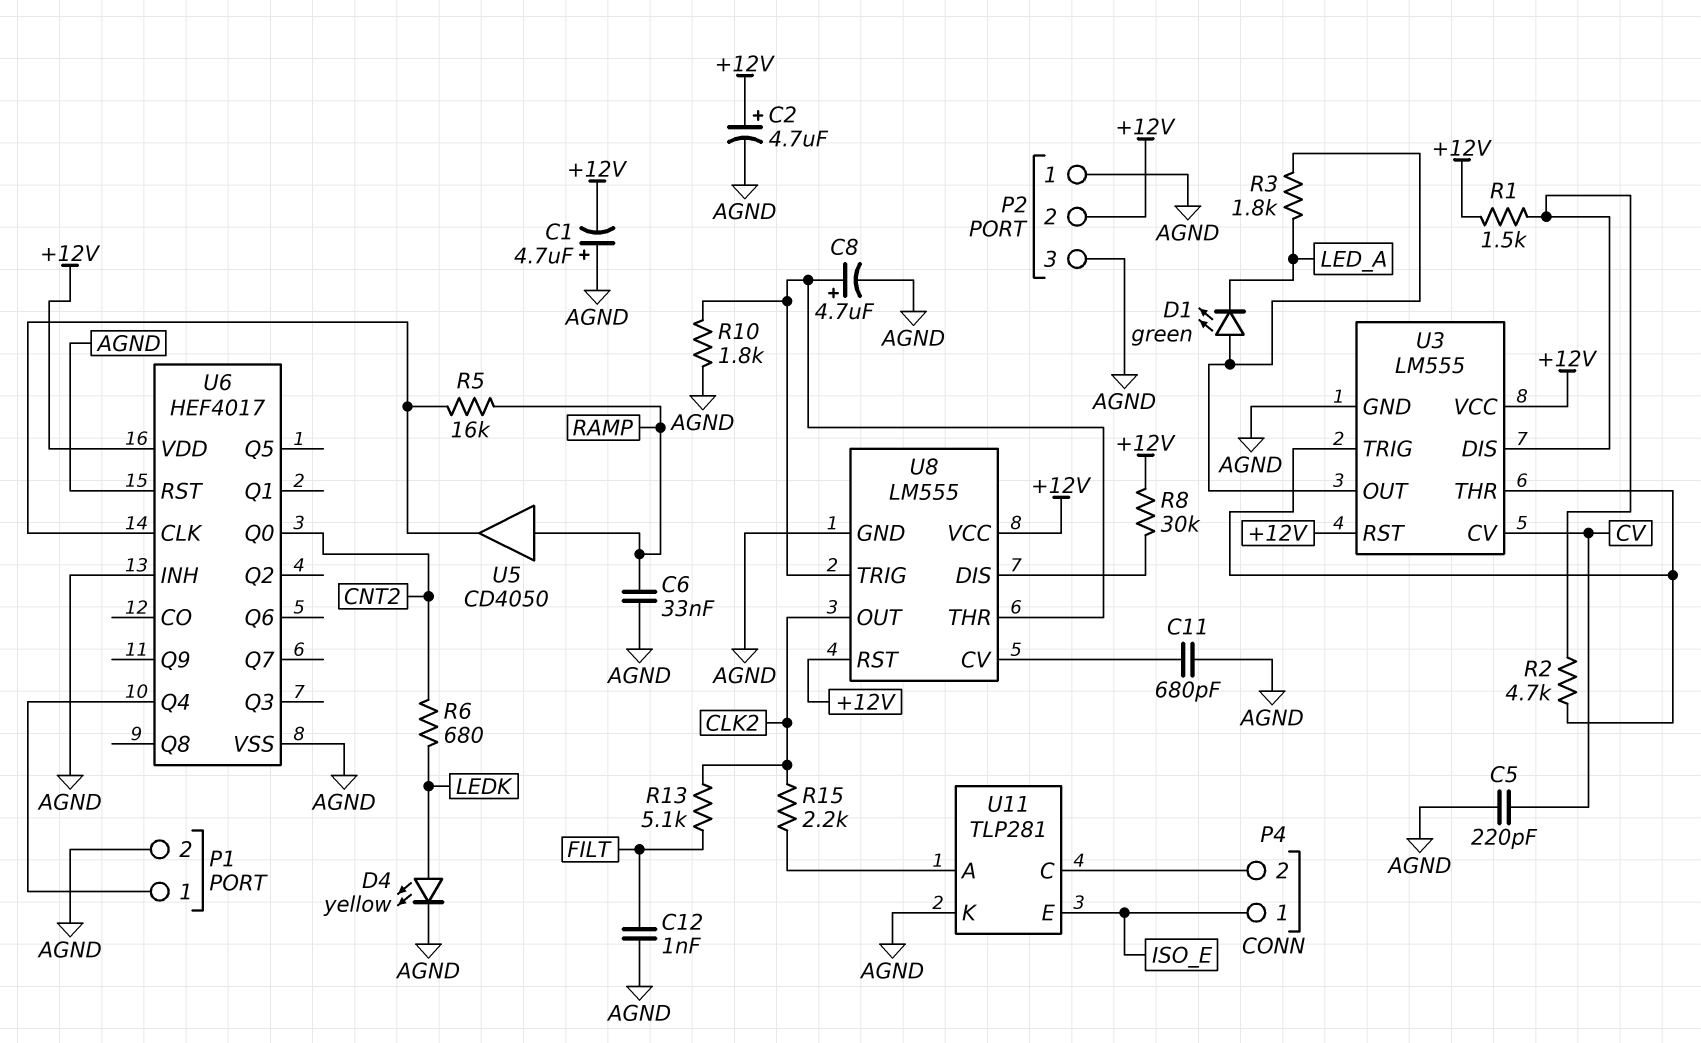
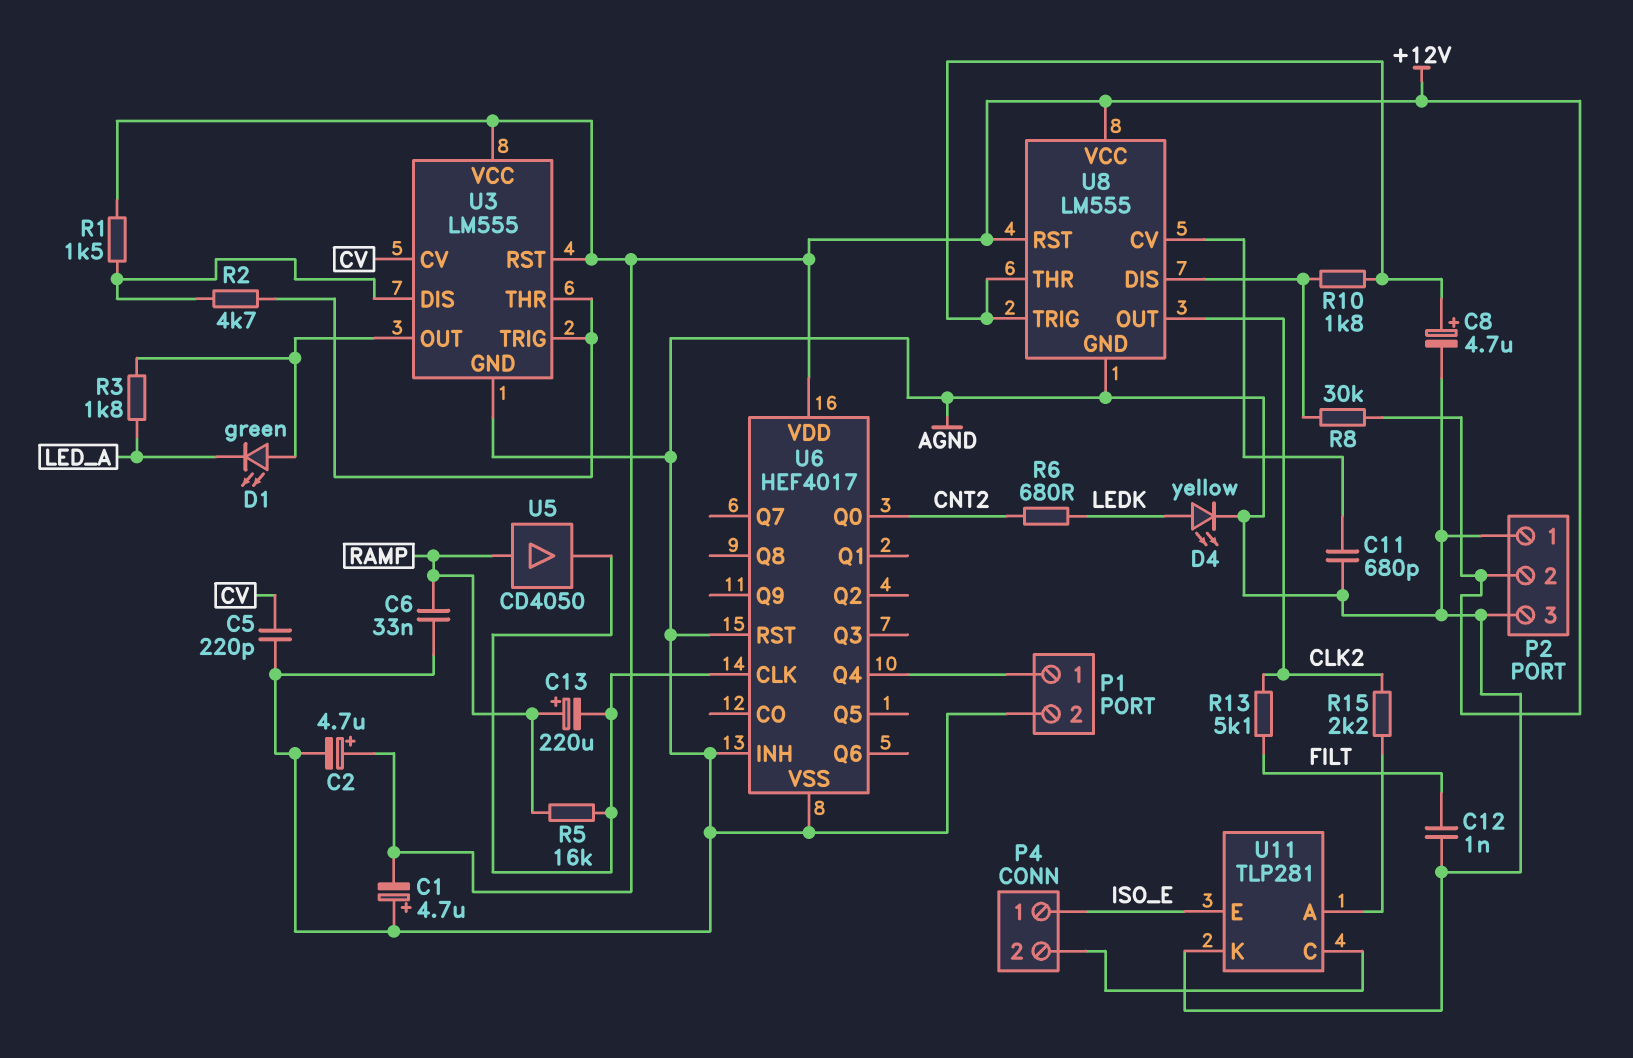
C13: none -> 220uF (plus RAMP, minus U6/CLK)
R10: 1.8k (AGND, U8/THR) -> 1.8k (U8/DIS, U8/THR)

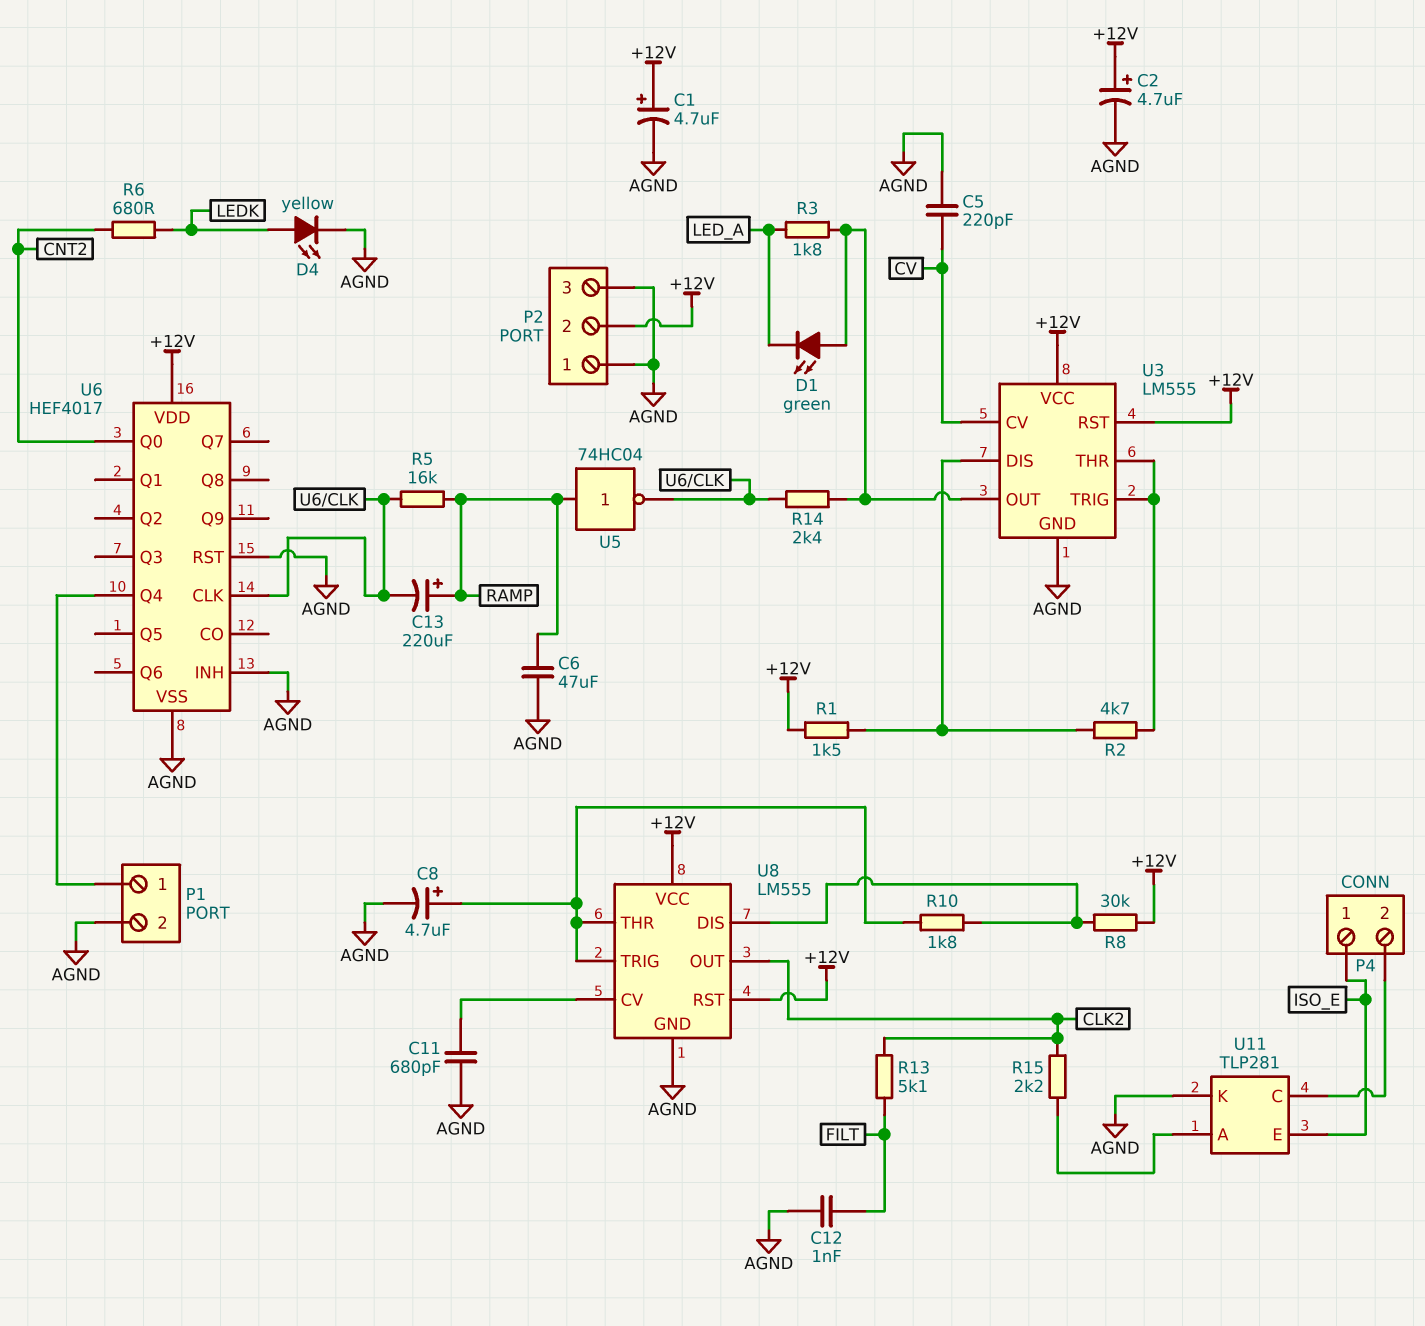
C1: 4.7uF (plus AGND, minus +12V) -> 4.7uF (plus +12V, minus AGND)
C6: 33nF (AGND, RAMP) -> 47uF (AGND, RAMP)
R14: none -> 2.4k (U3/OUT, U6/CLK)
U5: buffer CD4050 (in RAMP, out U6/CLK) -> NOT 74HC04 (in RAMP, out U6/CLK)

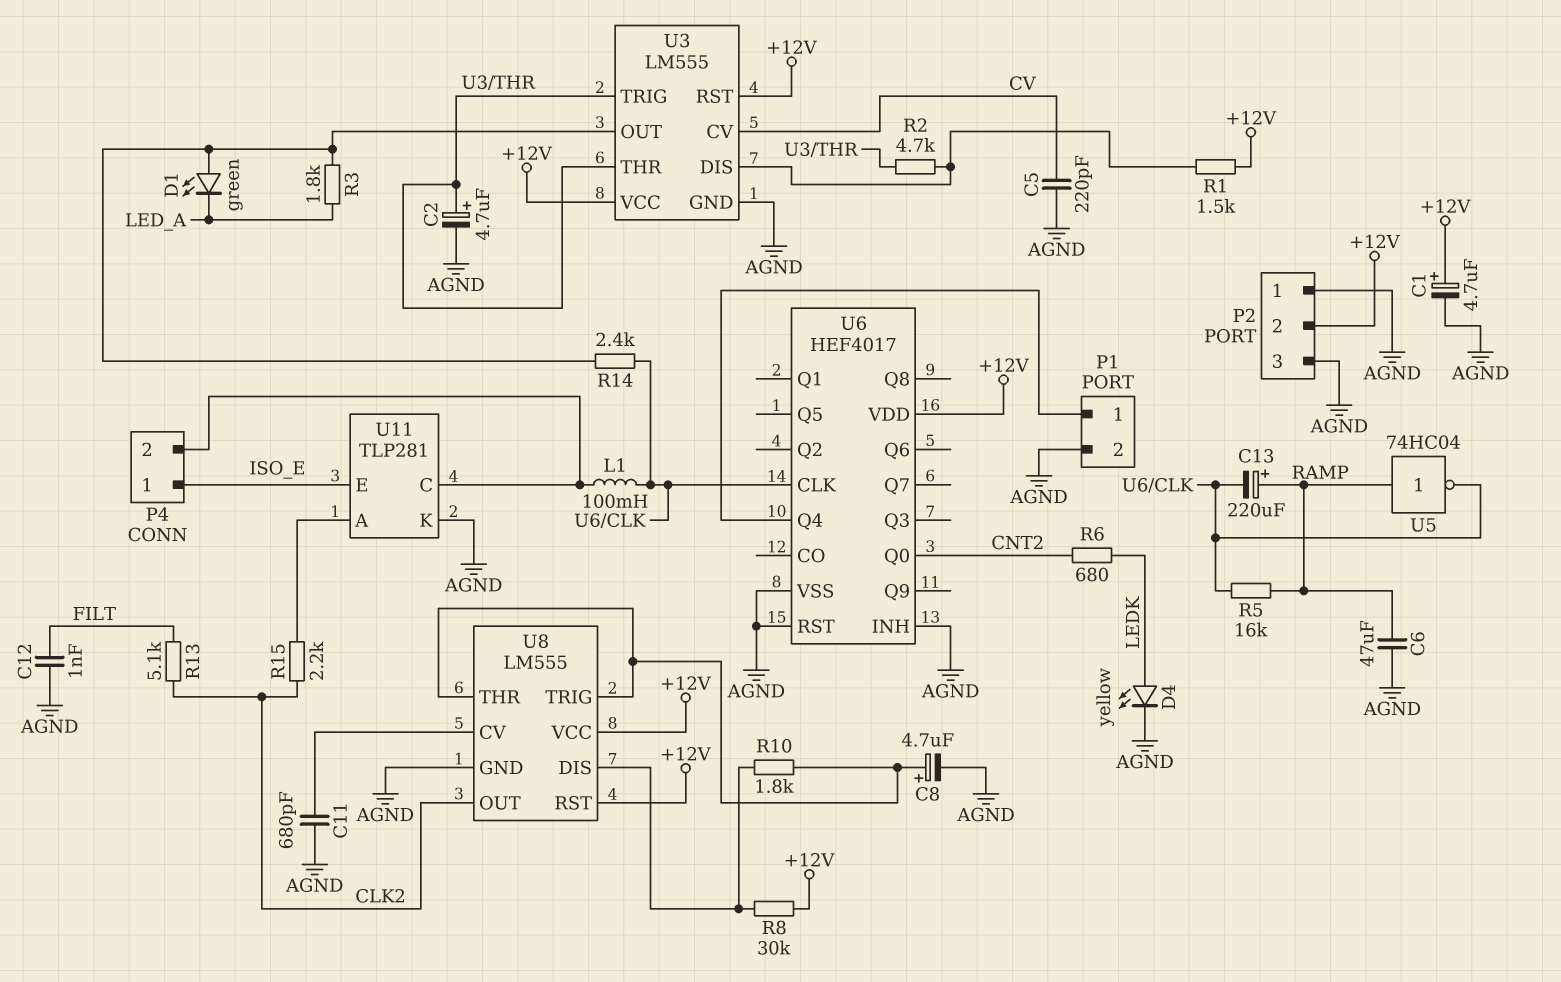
C2: 4.7uF (plus +12V, minus AGND) -> 4.7uF (plus U3/THR, minus AGND)
L1: none -> 100mH (P4/2, U6/CLK)

